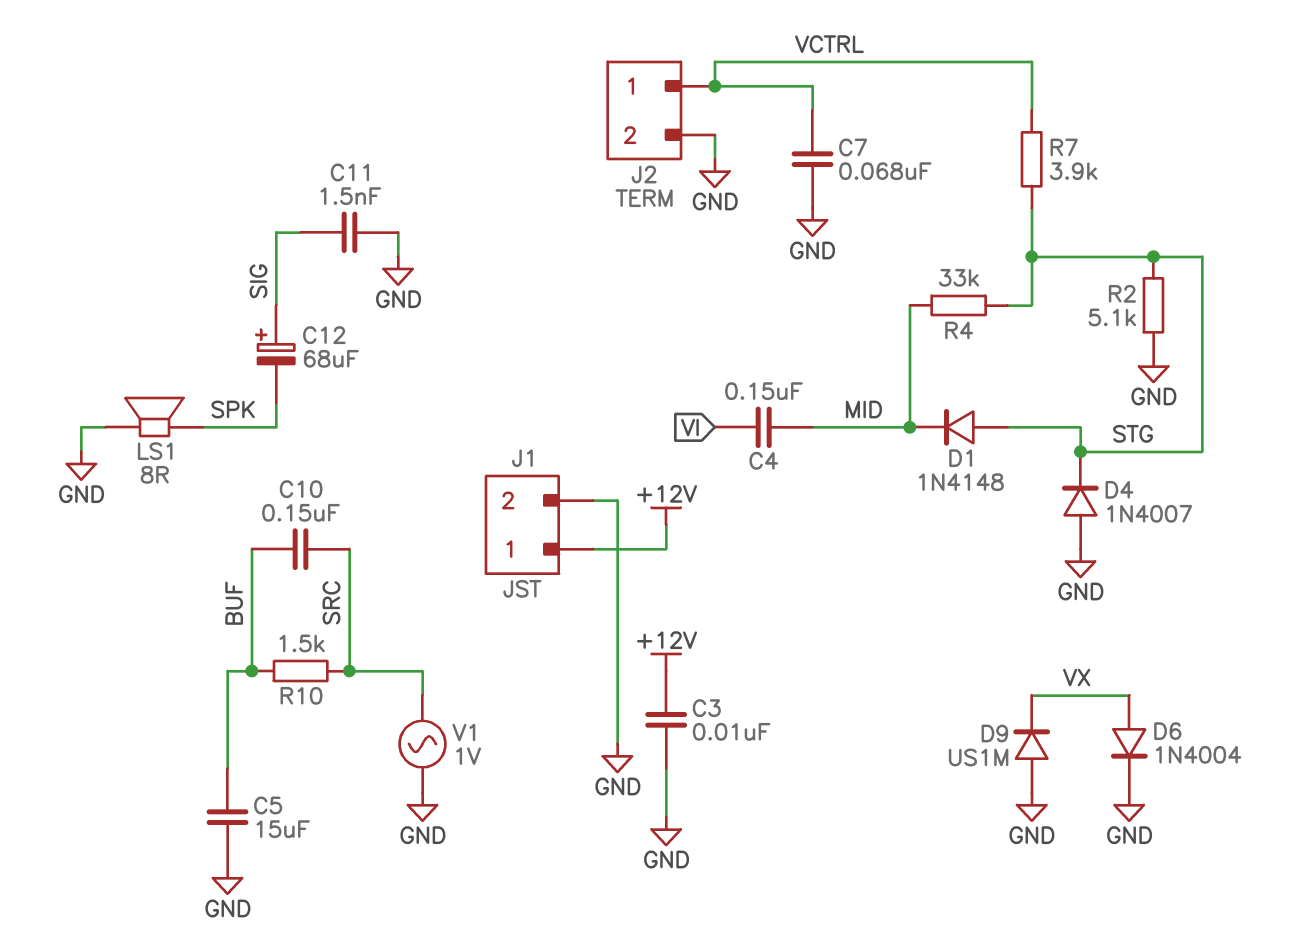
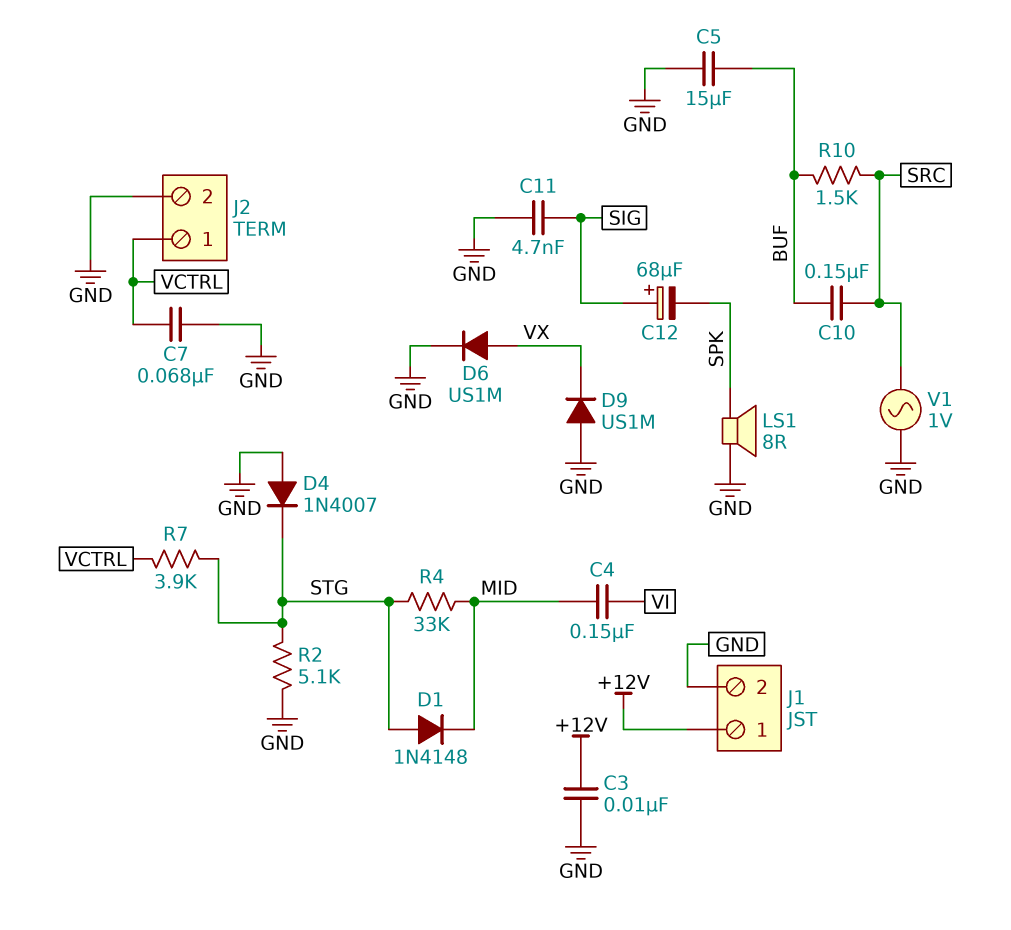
C11: 1.5nF (GND, SIG) -> 4.7nF (GND, SIG)
D6: diode 1N4004 (A VX, K GND) -> diode US1M (A VX, K GND)

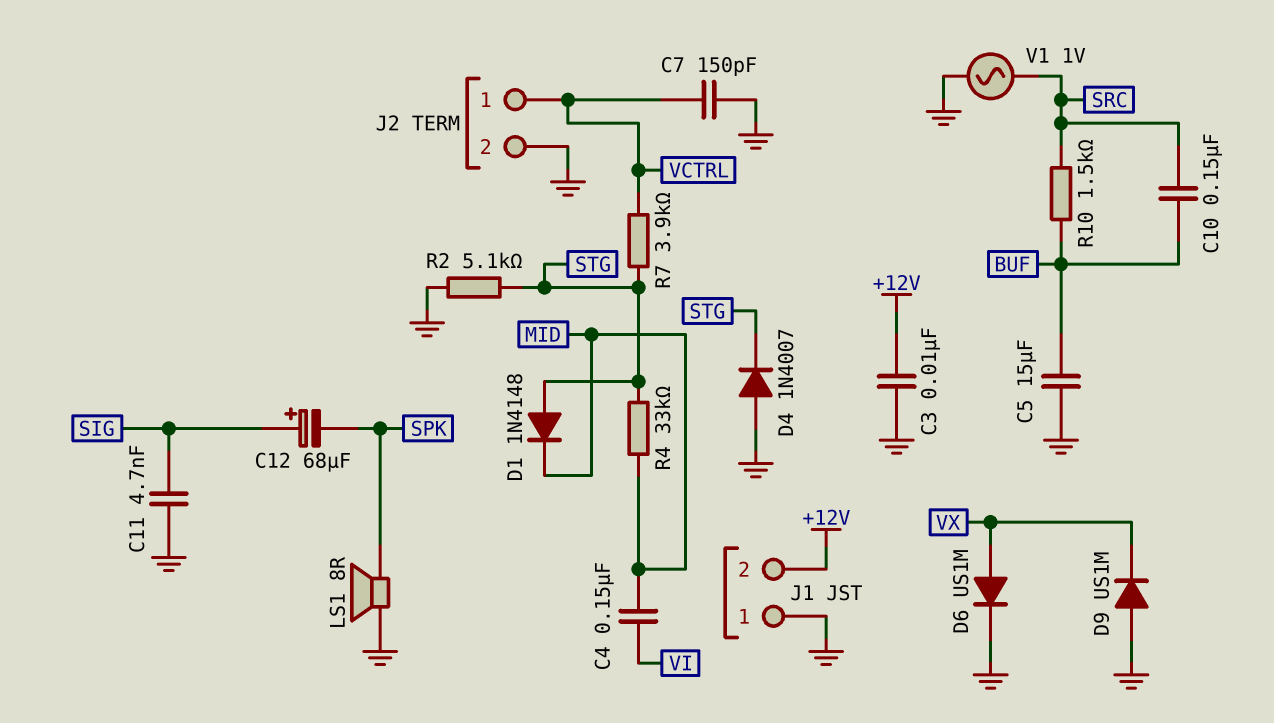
C7: 68nF (GND, VCTRL) -> 150pF (GND, VCTRL)
J1 pin 1: +12V -> GND
J1 pin 2: GND -> +12V

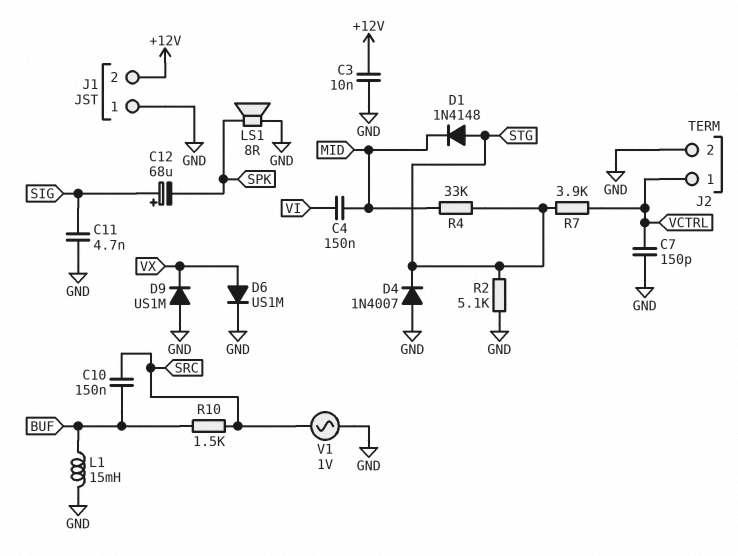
C5: 15uF (BUF, GND) -> none
L1: none -> 15mH (BUF, GND)

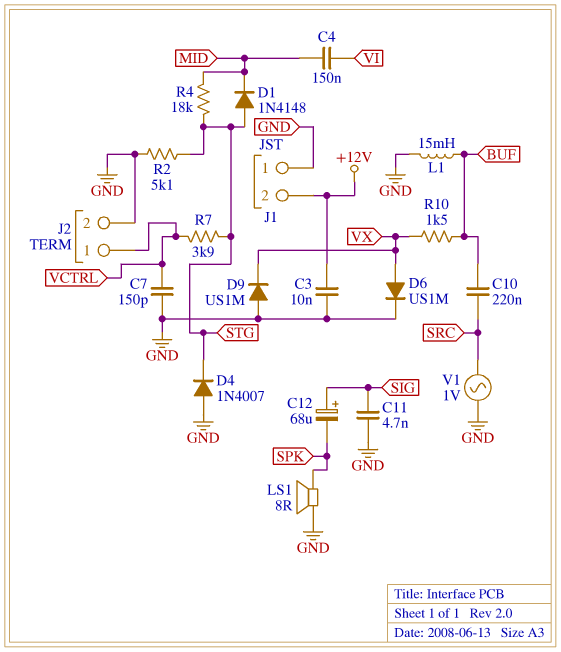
C10: 150nF (BUF, SRC) -> 220nF (BUF, SRC)
R4: 33k (MID, STG) -> 18k (MID, STG)
R10: 1.5k (BUF, SRC) -> 1.5k (BUF, VX)

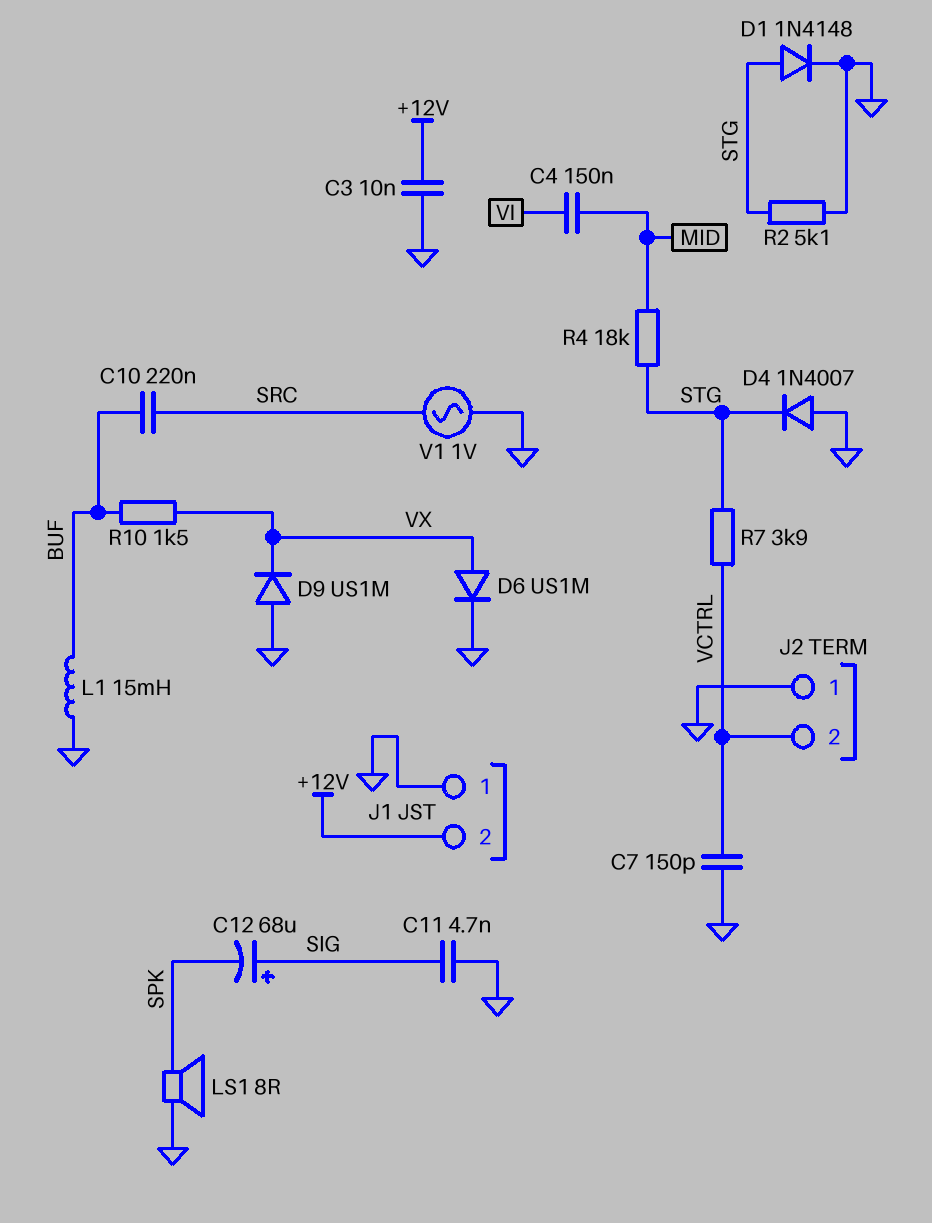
D1: diode 1N4148 (A STG, K MID) -> diode 1N4148 (A STG, K GND)
J2 pin 1: VCTRL -> GND
J2 pin 2: GND -> VCTRL

